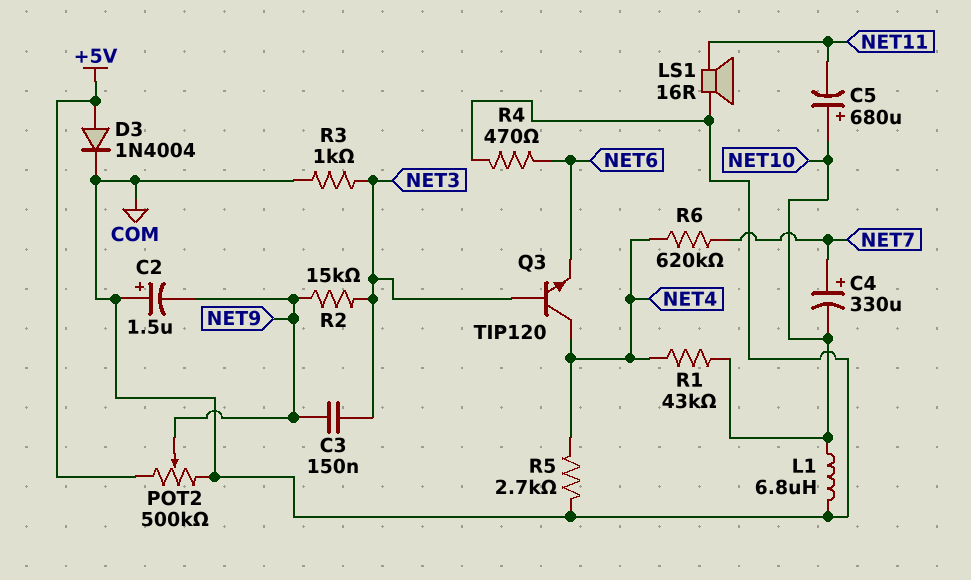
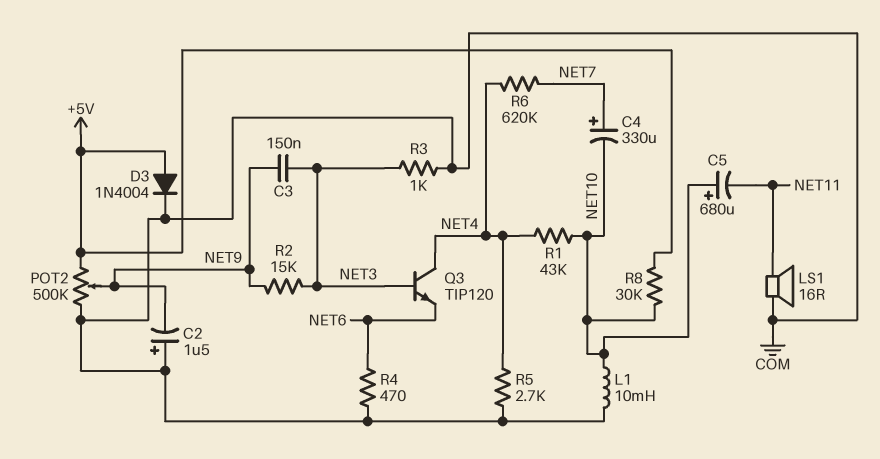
L1: 6.8uH (COM, NET10) -> 10mH (COM, NET10)
R8: none -> 30k (+5V, NET10)

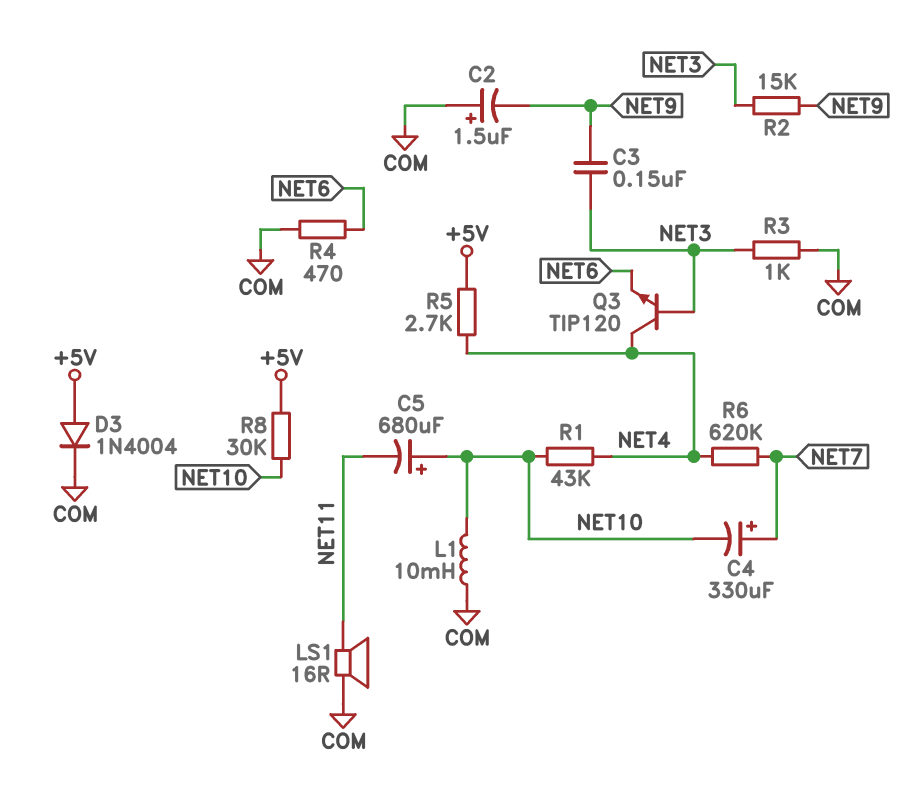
POT2: 500k (+5V, COM, wiper NET9) -> none
R5: 2.7k (COM, NET4) -> 2.7k (+5V, NET4)

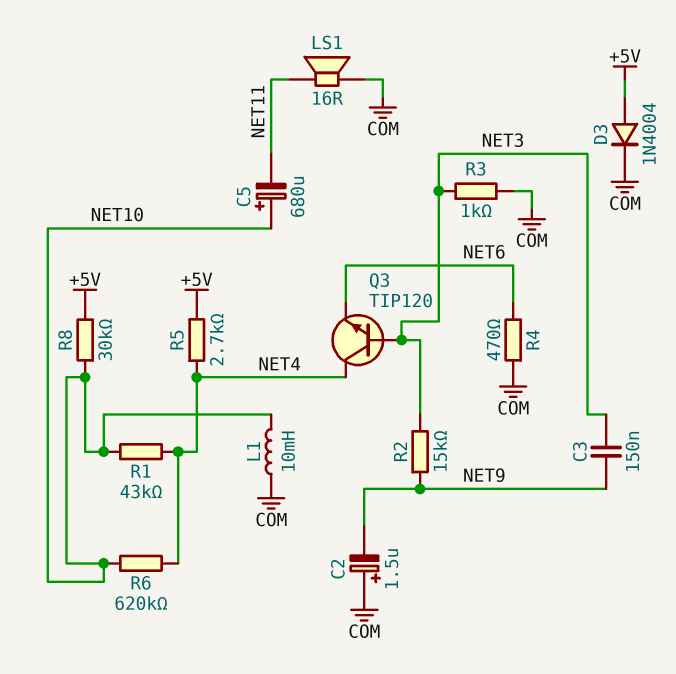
C4: 330uF (plus NET7, minus NET10) -> none
R6: 620k (NET4, NET7) -> 620k (NET4, NET10)

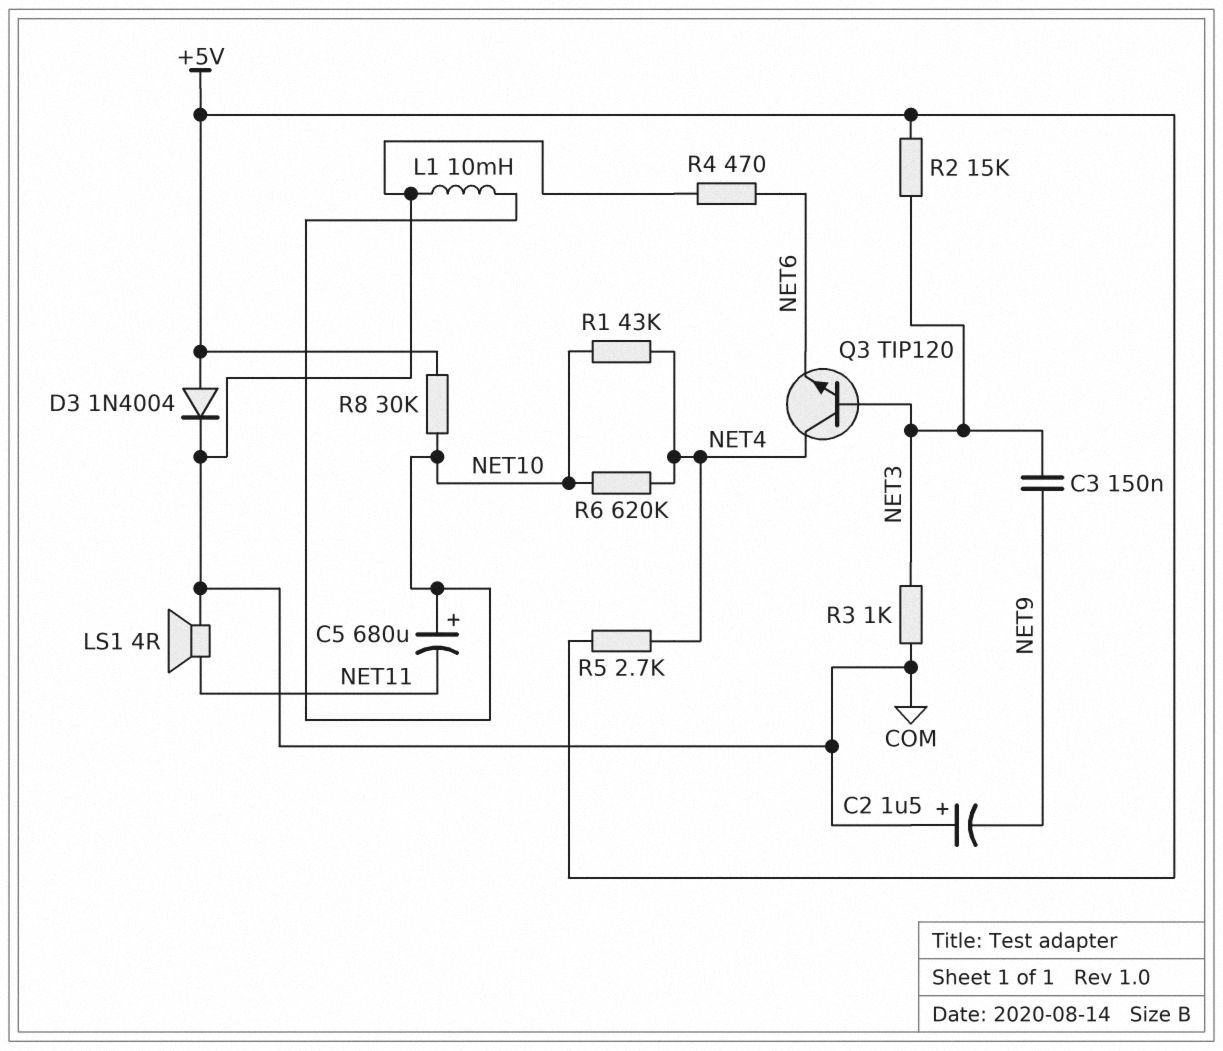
LS1: speaker 16R (COM, NET11) -> speaker 4R (COM, NET11)
R2: 15k (NET3, NET9) -> 15k (+5V, NET3)

